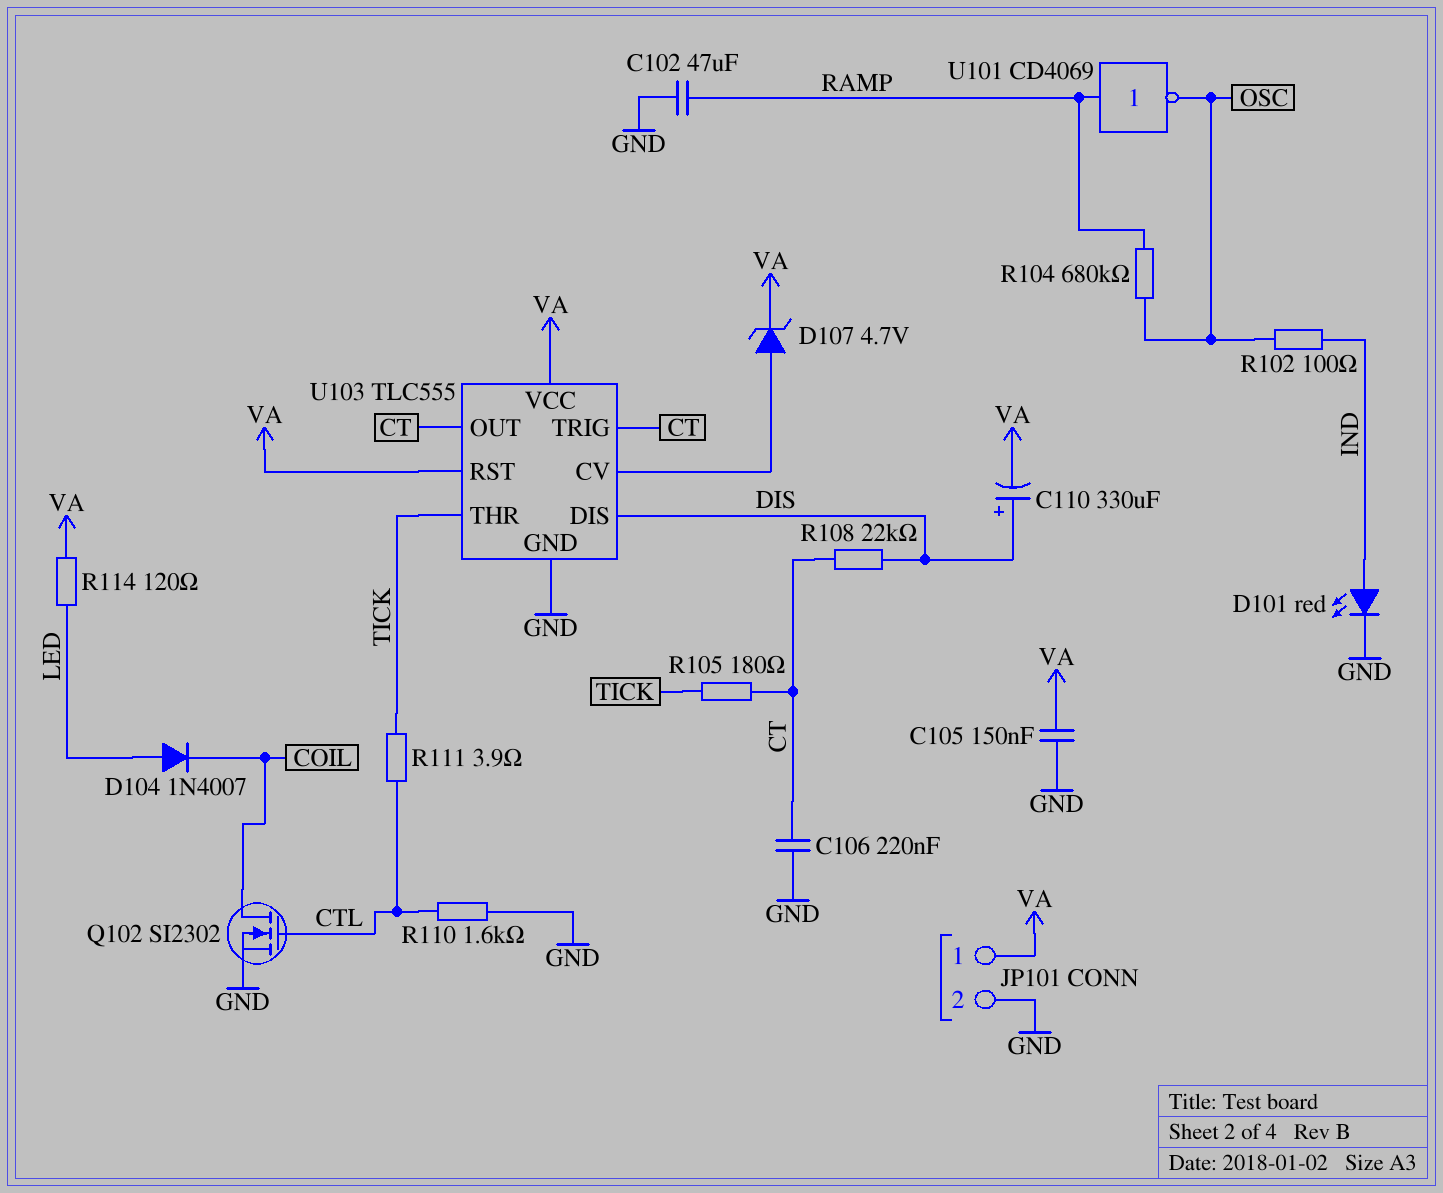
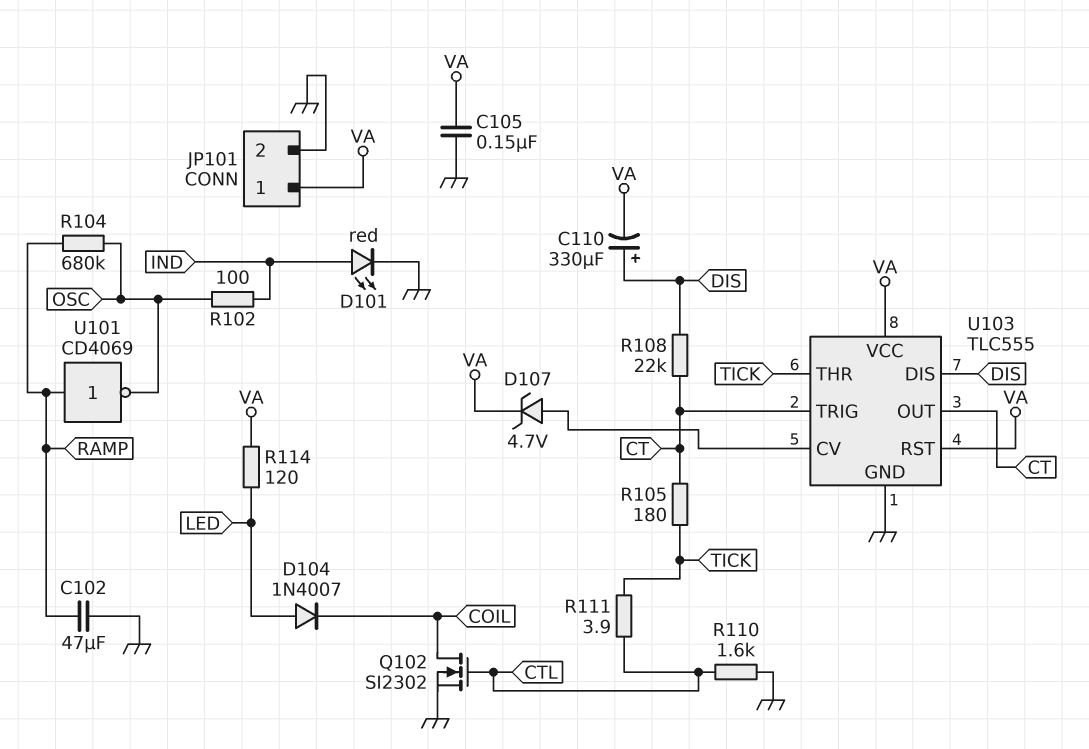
C106: 220nF (CT, GND) -> none

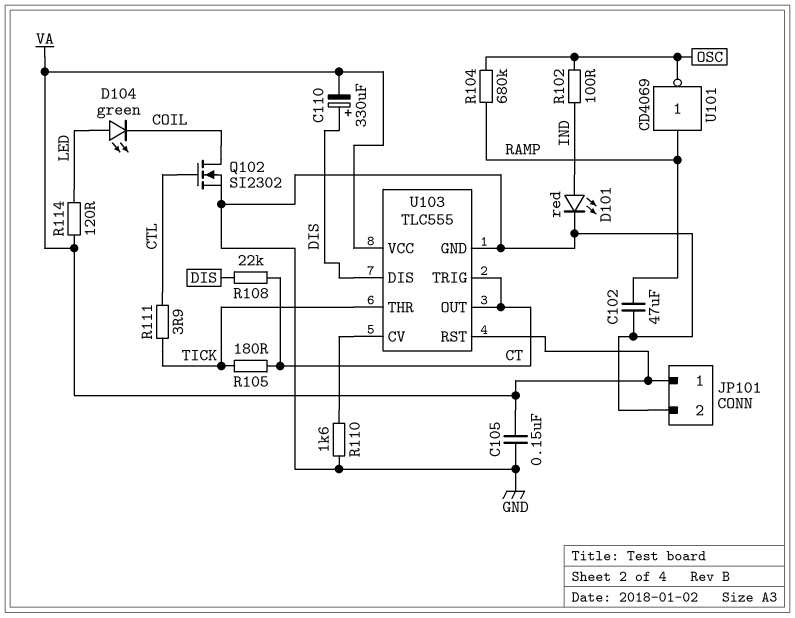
D104: diode 1N4007 (A LED, K COIL) -> LED green (A LED, K COIL)
D107: zener 4.7V (A U103/CV, K VA) -> none
R110: 1.6k (CTL, GND) -> 1.6k (GND, U103/CV)

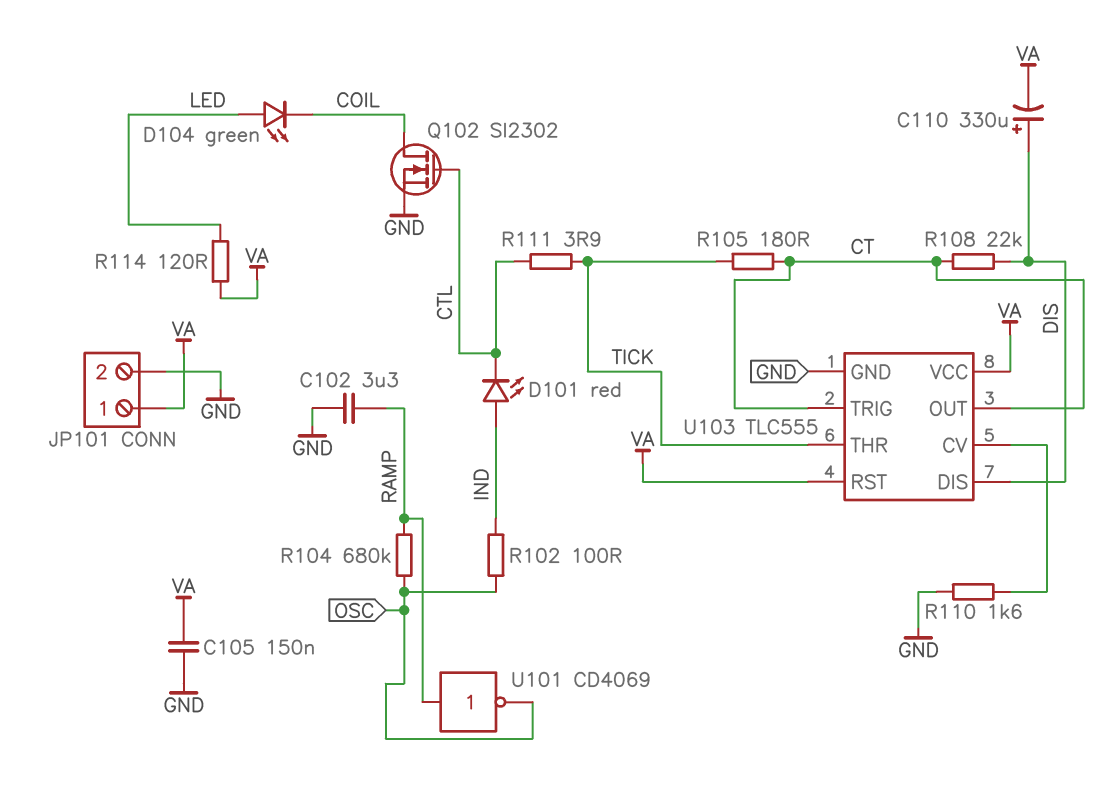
C102: 47uF (GND, RAMP) -> 3.3uF (GND, RAMP)
D101: LED red (A IND, K GND) -> LED red (A IND, K CTL)

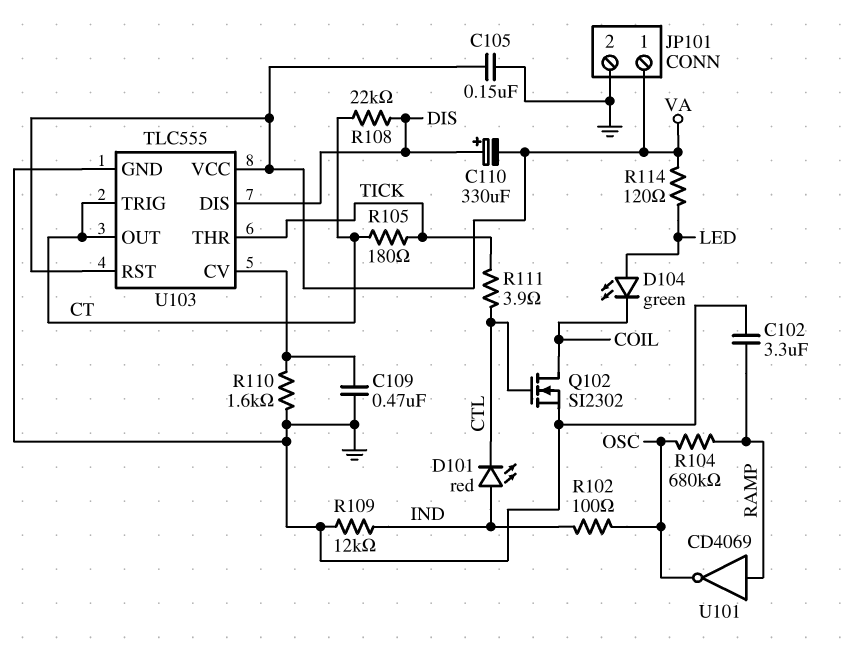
C109: none -> 470nF (GND, U103/CV)
R109: none -> 12k (GND, IND)

